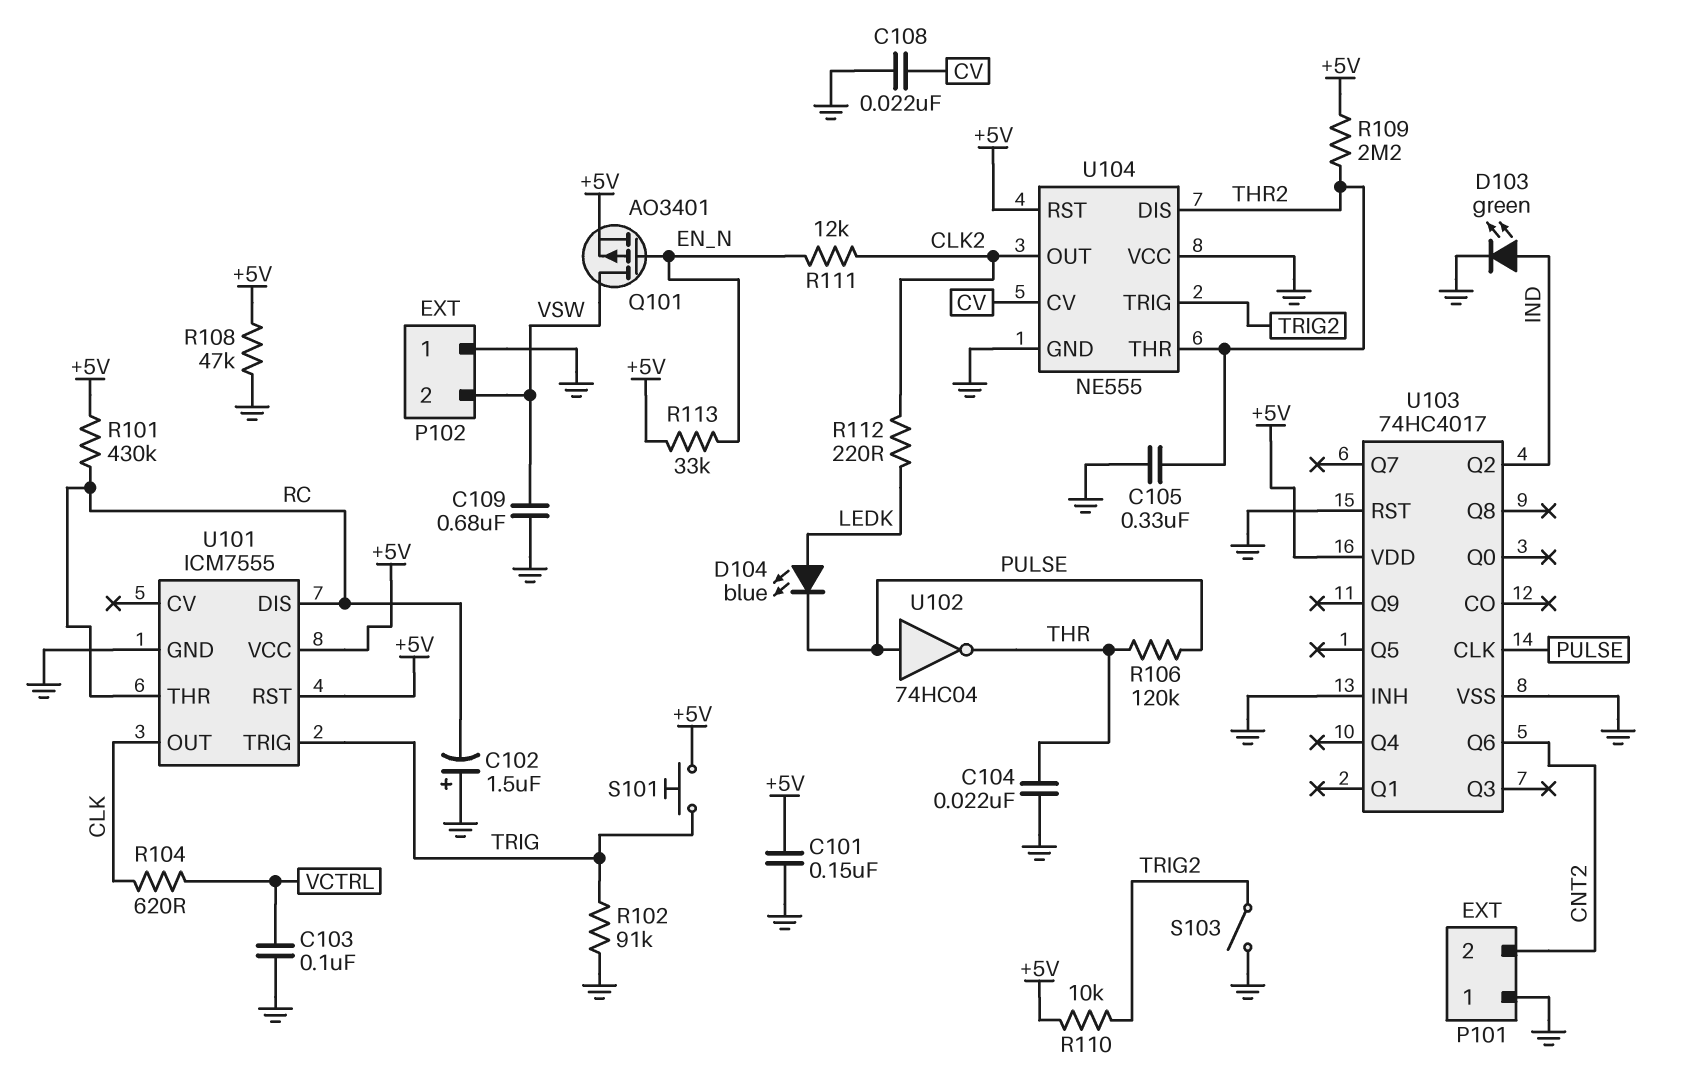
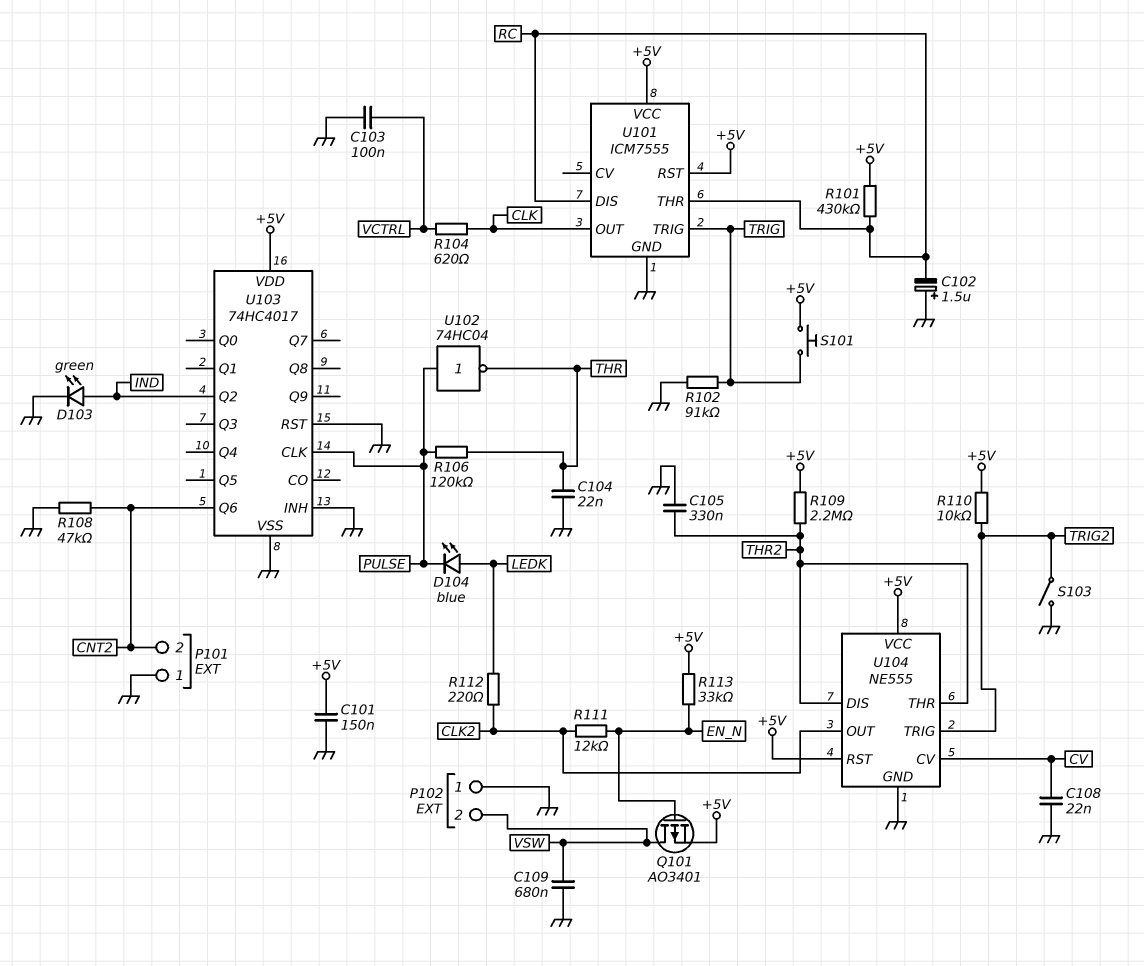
R108: 47k (+5V, GND) -> 47k (CNT2, GND)
U104 pin VCC: GND -> +5V

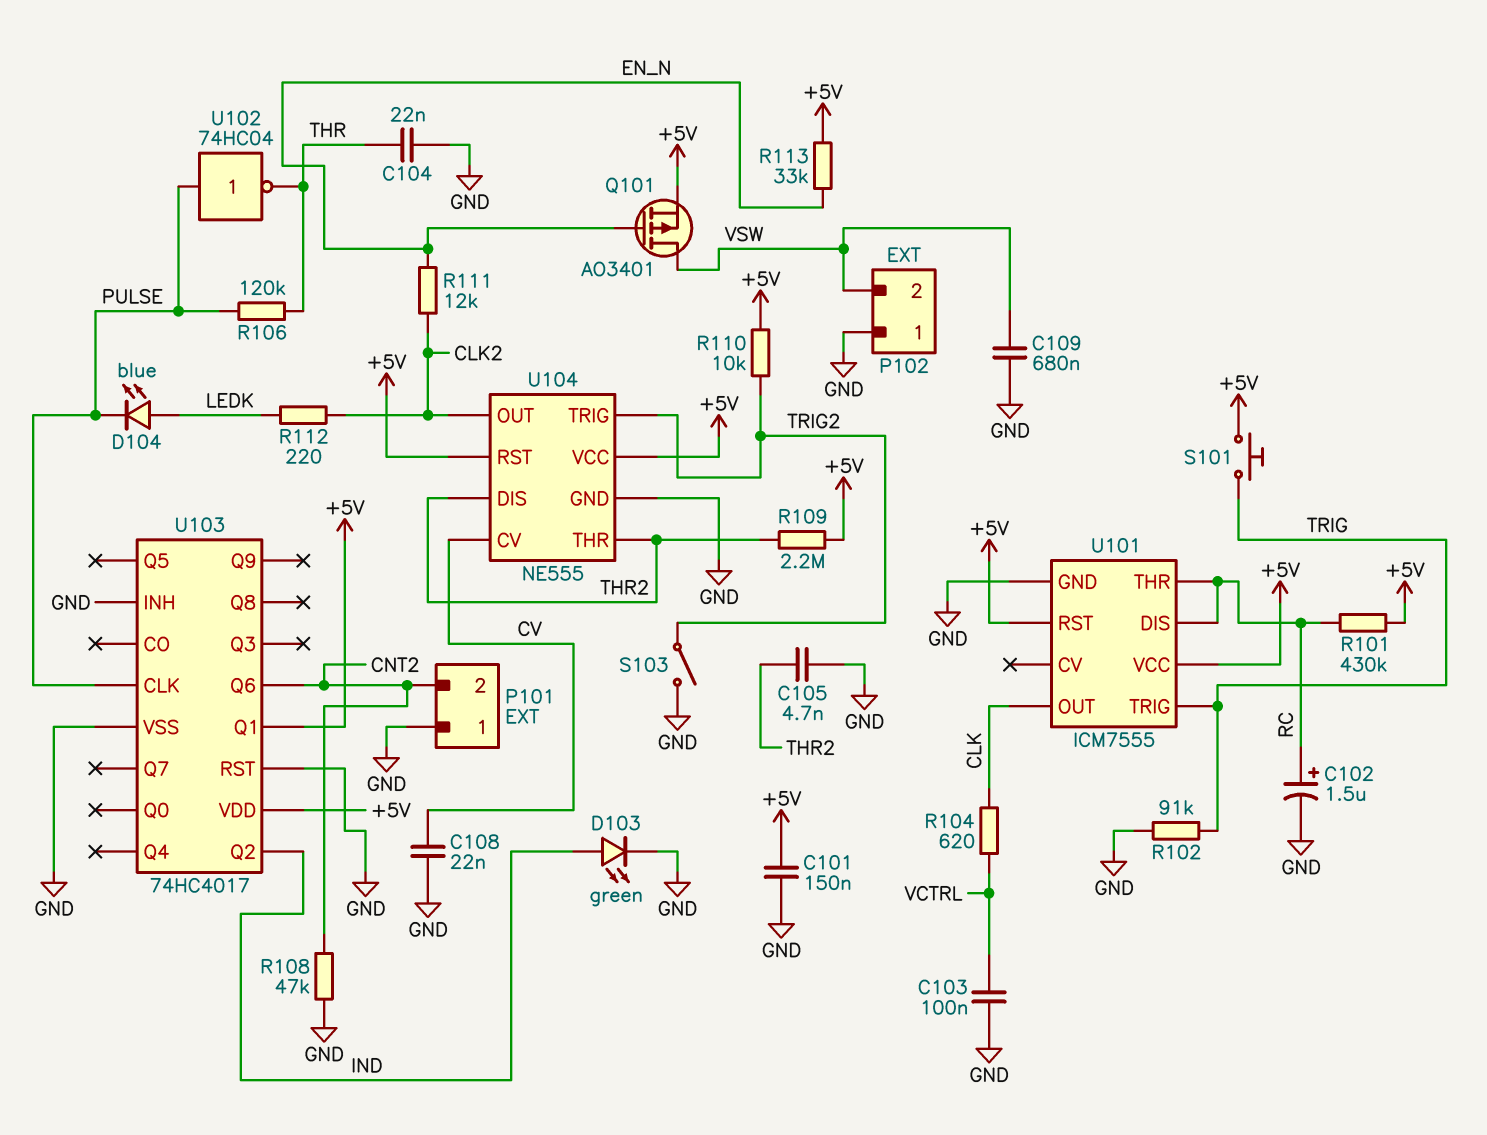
C102: 1.5uF (plus GND, minus RC) -> 1.5uF (plus RC, minus GND)
C105: 330nF (GND, THR2) -> 4.7nF (GND, THR2)
U103 pin Q1: none -> +5V

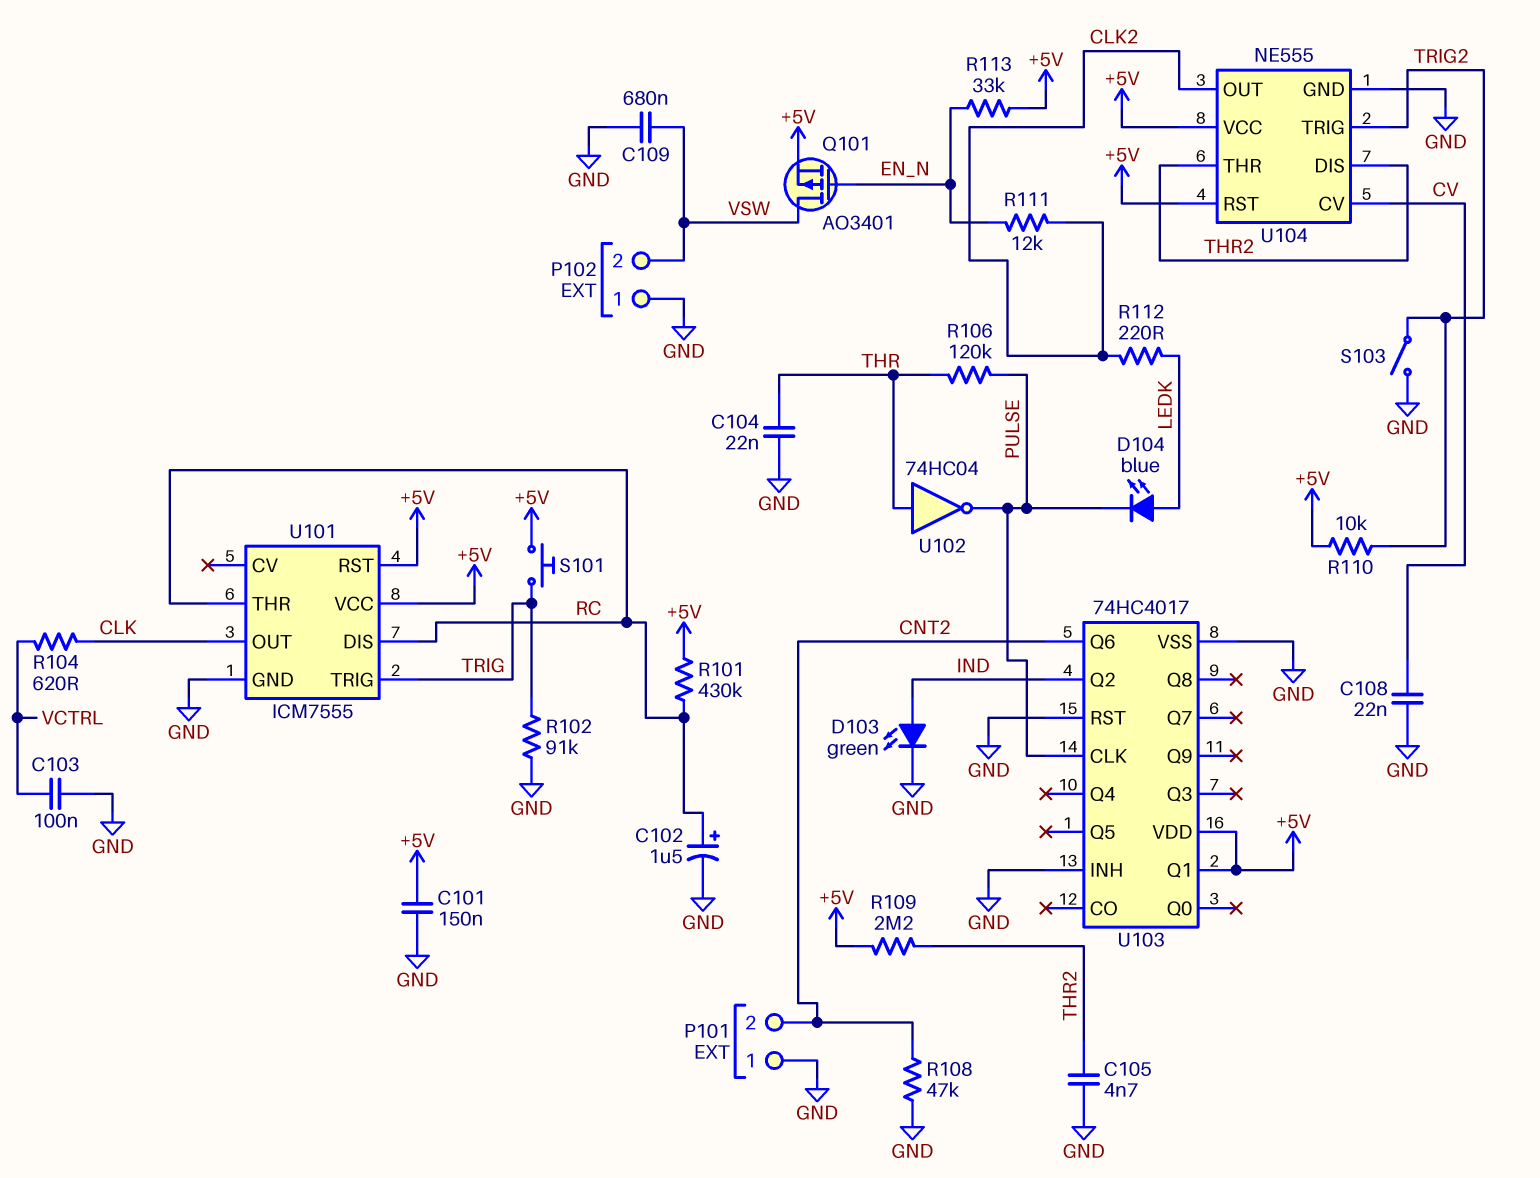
U102: NOT 74HC04 (in PULSE, out THR) -> NOT 74HC04 (in THR, out PULSE)

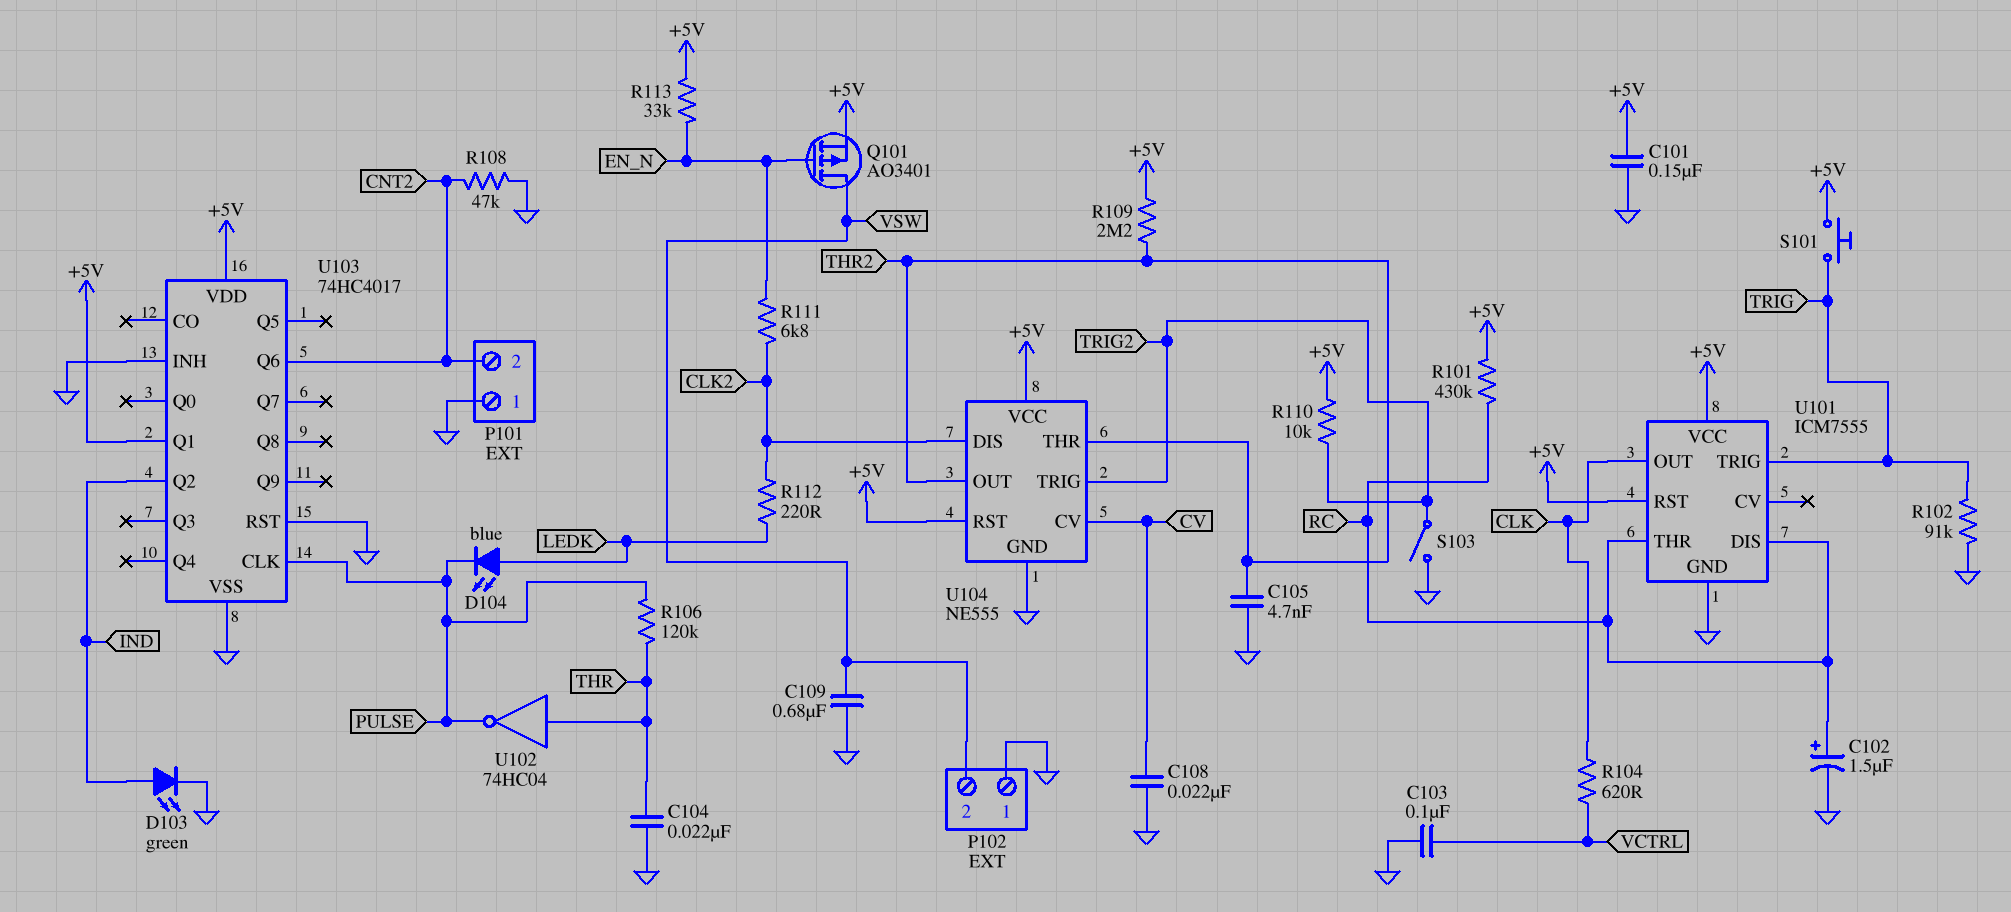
R111: 12k (CLK2, EN_N) -> 6.8k (CLK2, EN_N)
U104 pin DIS: THR2 -> CLK2
U104 pin OUT: CLK2 -> THR2

